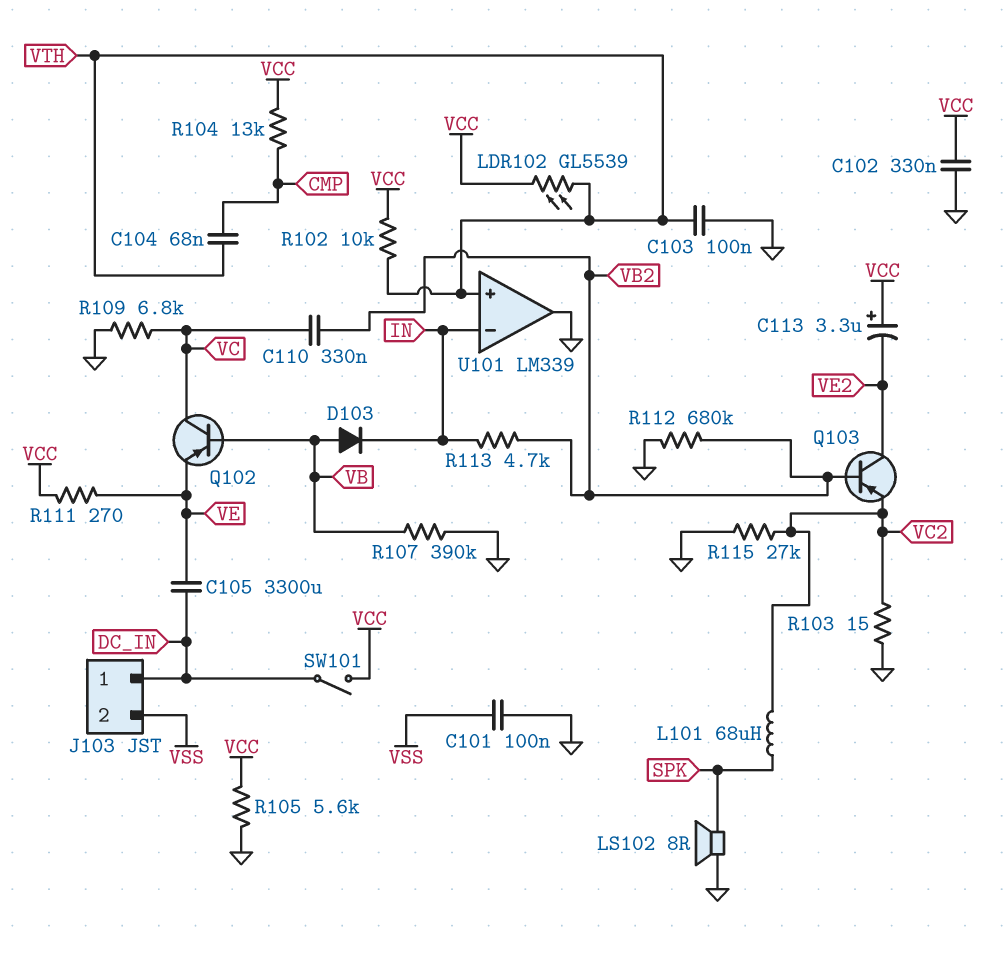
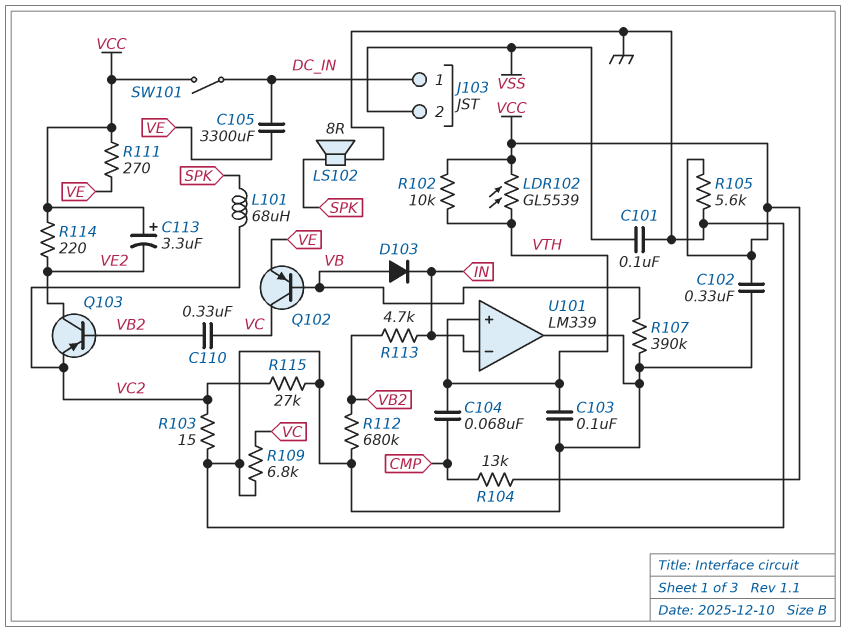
R114: none -> 220 (VCC, VE2)

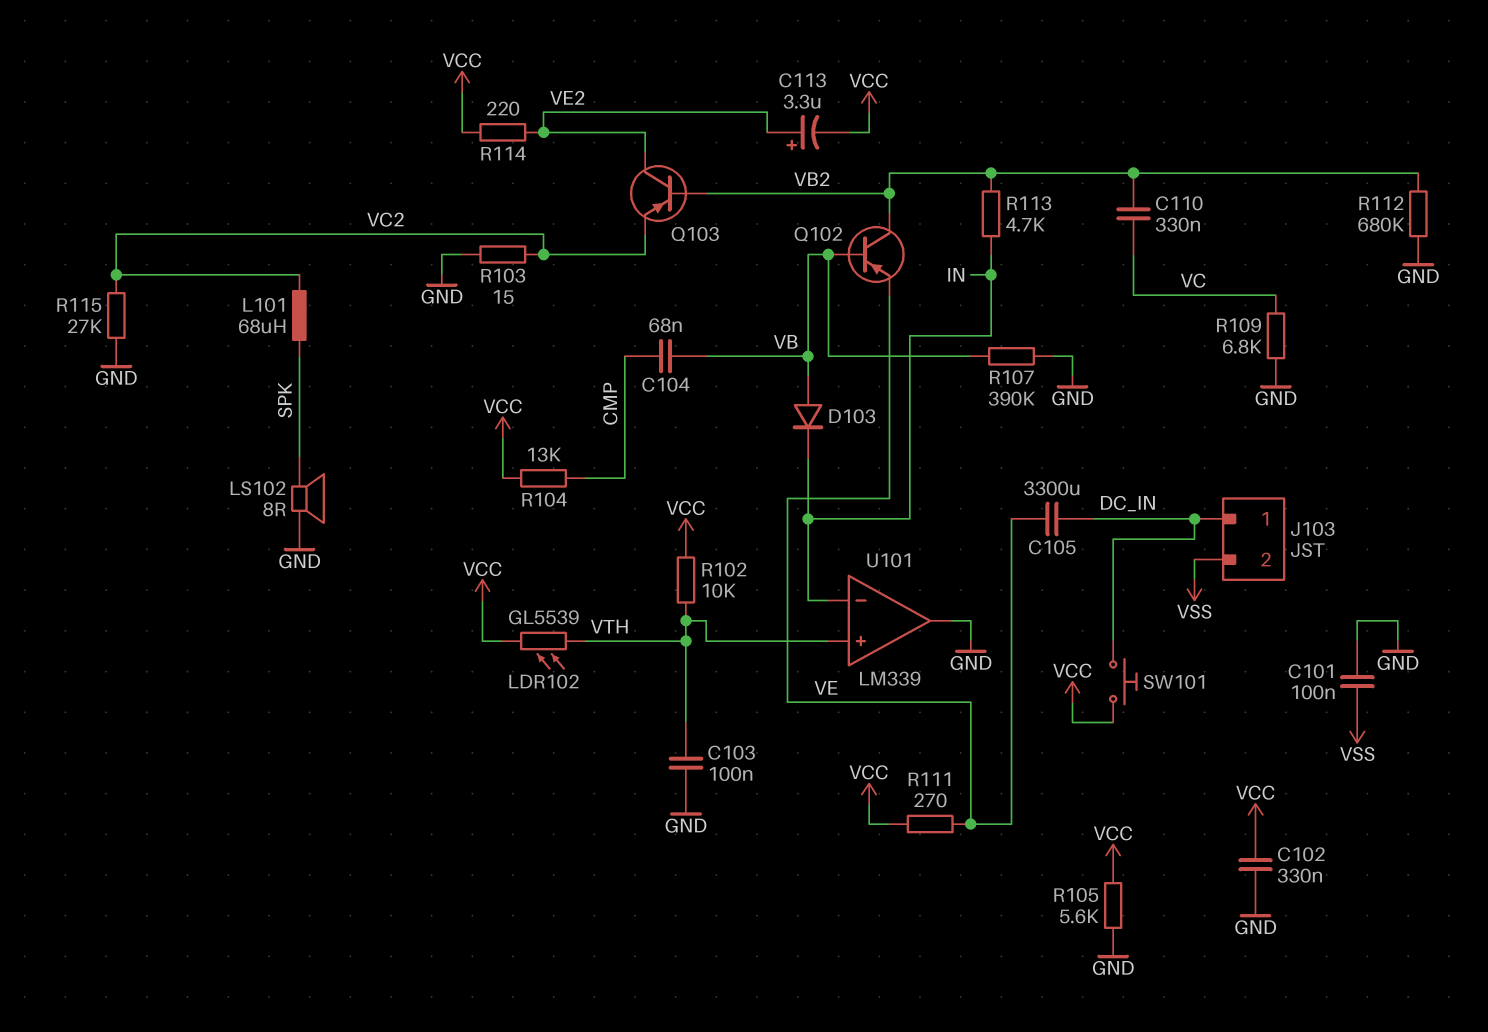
C104: 68nF (CMP, VTH) -> 68nF (CMP, VB)
C113: 3.3uF (plus VCC, minus VE2) -> 3.3uF (plus VE2, minus VCC)
Q102: PNP (B VB, C VC, E VE) -> PNP (B VB, C VB2, E VE)
SW101: switch (DC_IN, VCC) -> button (DC_IN, VCC)

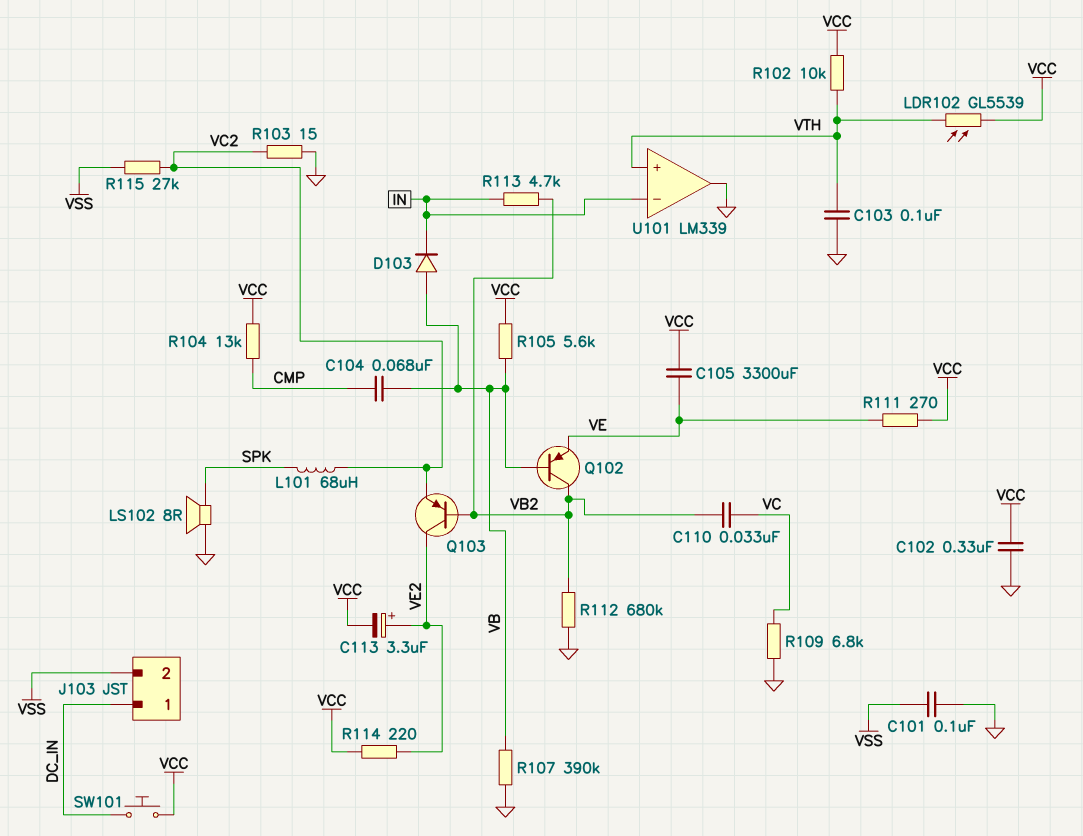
C105: 3300uF (DC_IN, VE) -> 3300uF (VCC, VE)
C110: 330nF (VB2, VC) -> 33nF (VB2, VC)
R105: 5.6k (GND, VCC) -> 5.6k (VB, VCC)
R115: 27k (GND, VC2) -> 27k (VC2, VSS)

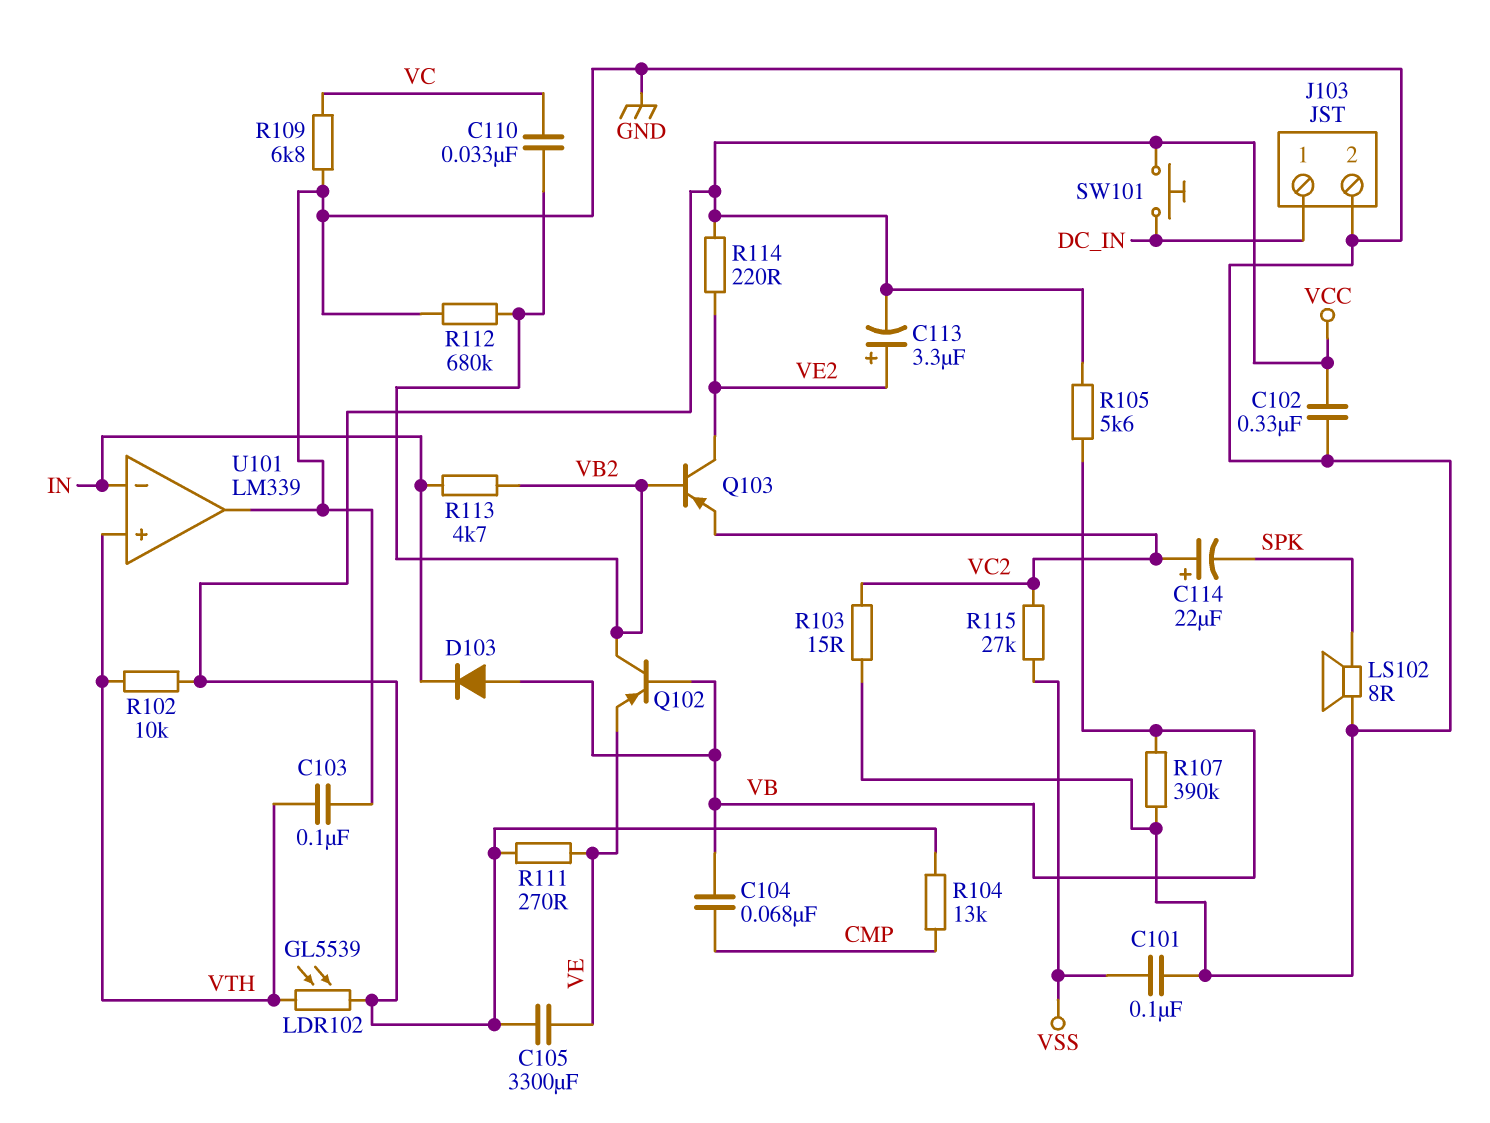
C114: none -> 22uF (plus VC2, minus SPK)
J103 pin 2: VSS -> GND
L101: 68uH (SPK, VC2) -> none

